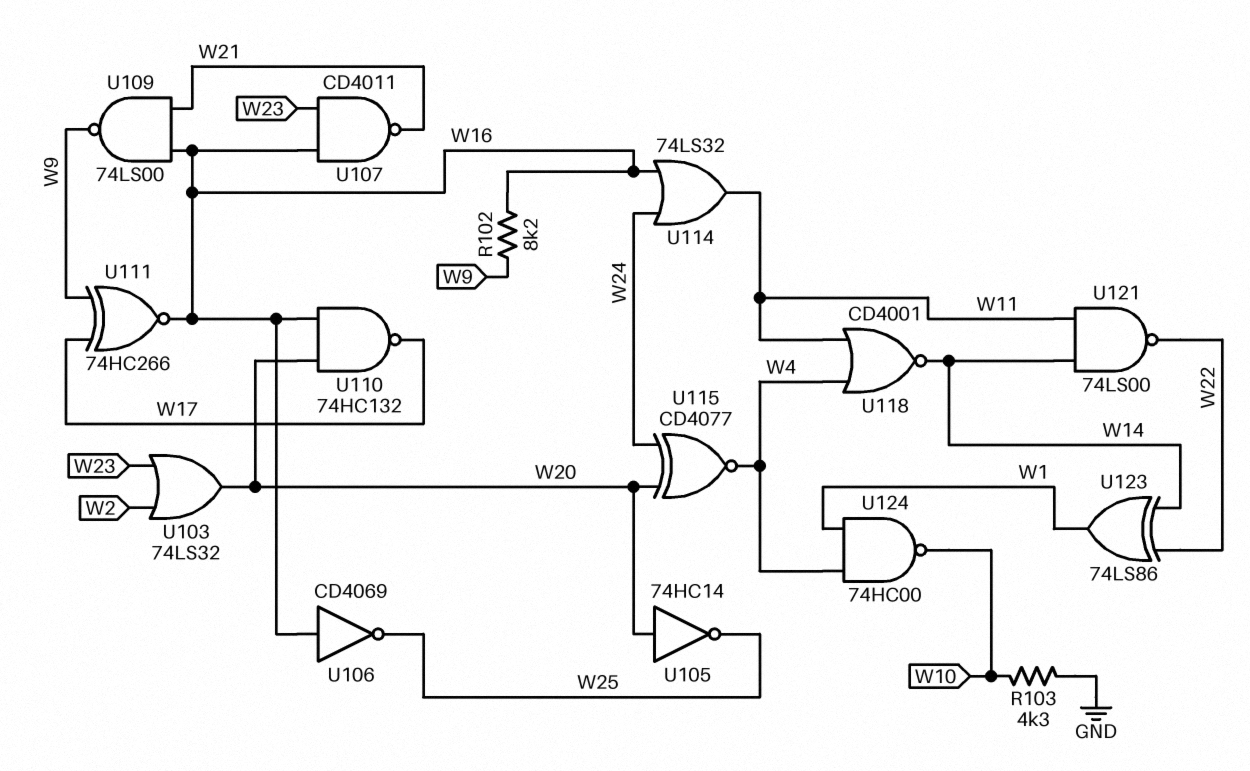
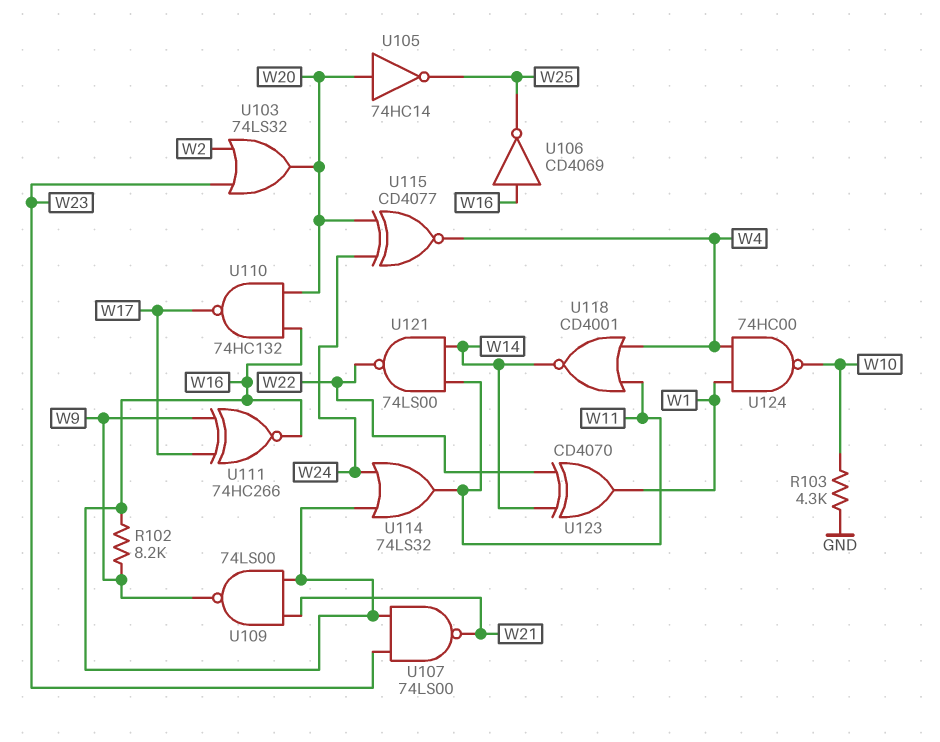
U107: NAND CD4011 (in W16, in W23, out W21) -> NAND 74LS00 (in W16, in W23, out W21)
U123: XOR 74LS86 (in W14, in W22, out W1) -> XOR CD4070 (in W14, in W22, out W1)

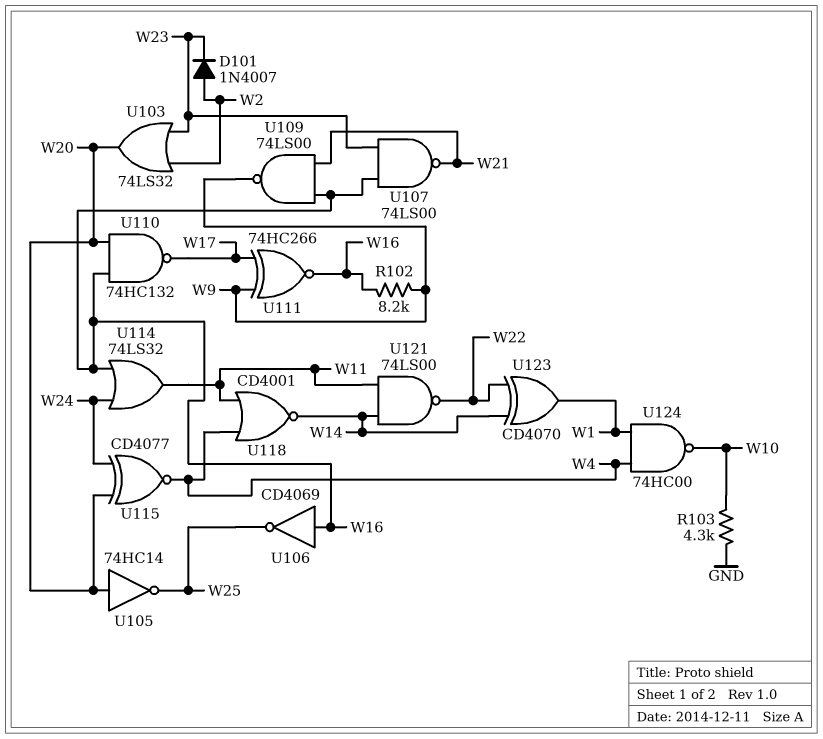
D101: none -> diode 1N4007 (A W2, K W23)

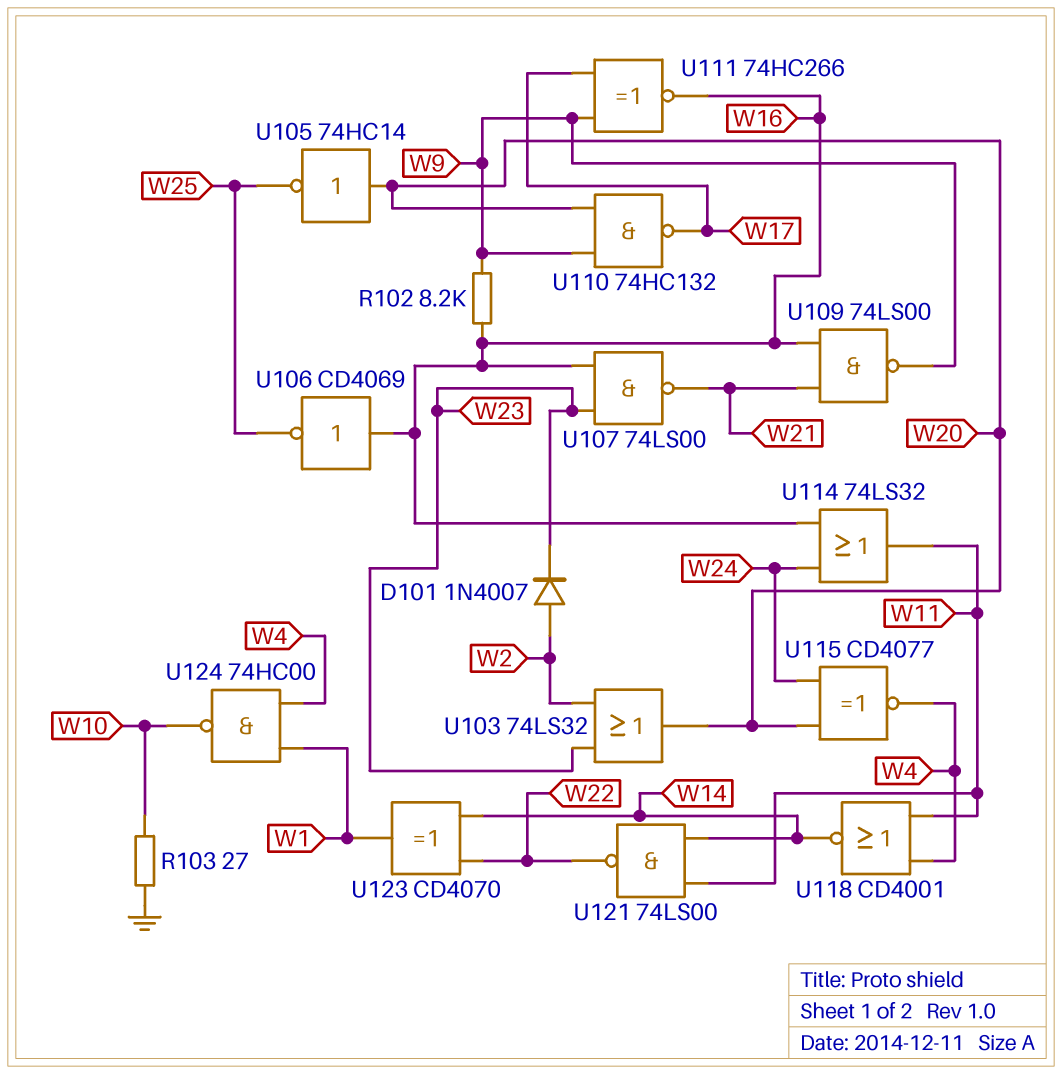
R103: 4.3k (GND, W10) -> 27 (GND, W10)
U110: NAND 74HC132 (in W16, in W20, out W17) -> NAND 74HC132 (in W9, in W20, out W17)

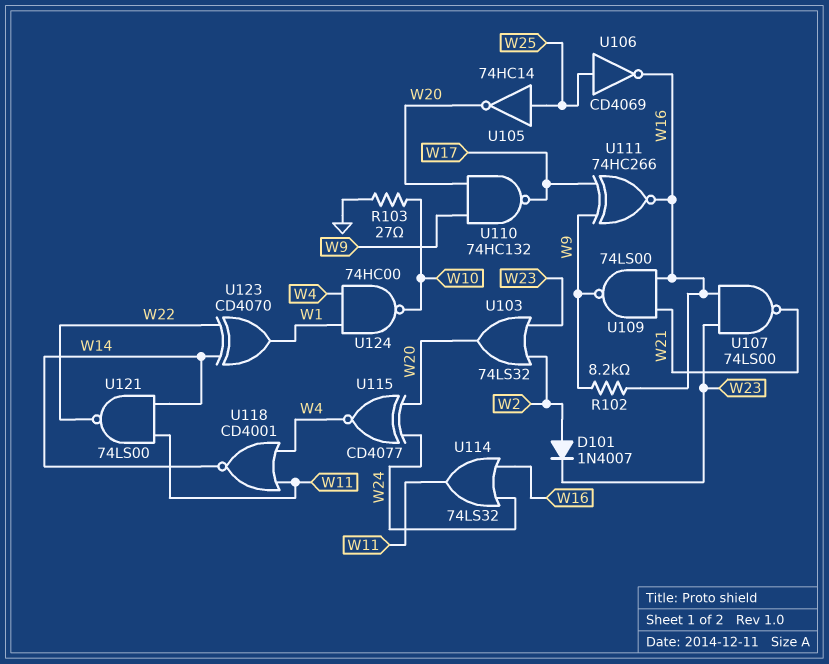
U105: NOT 74HC14 (in W20, out W25) -> NOT 74HC14 (in W25, out W20)
U106: NOT CD4069 (in W16, out W25) -> NOT CD4069 (in W25, out W16)

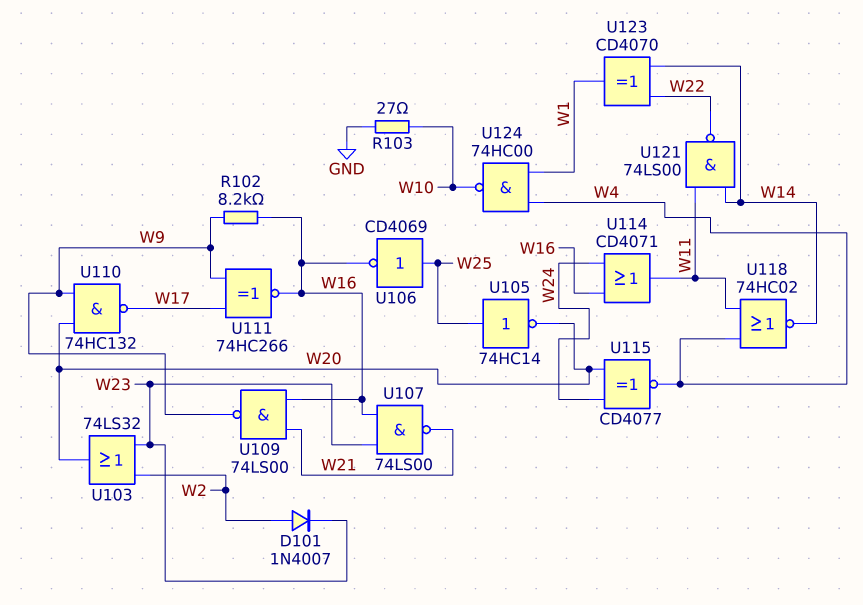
U114: OR 74LS32 (in W16, in W24, out W11) -> OR CD4071 (in W16, in W24, out W11)
U118: NOR CD4001 (in W4, in W11, out W14) -> NOR 74HC02 (in W4, in W11, out W14)

